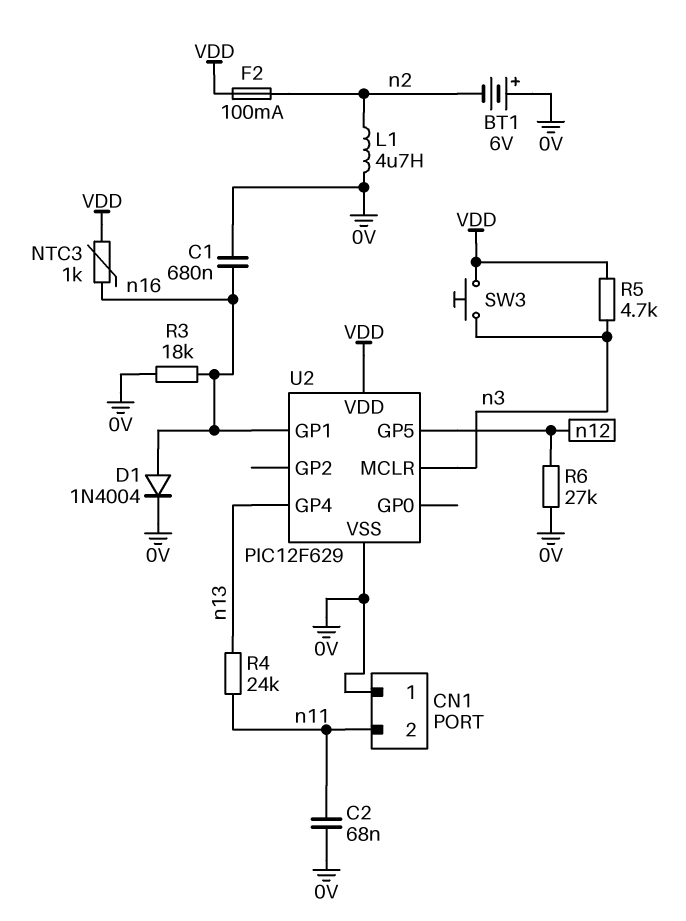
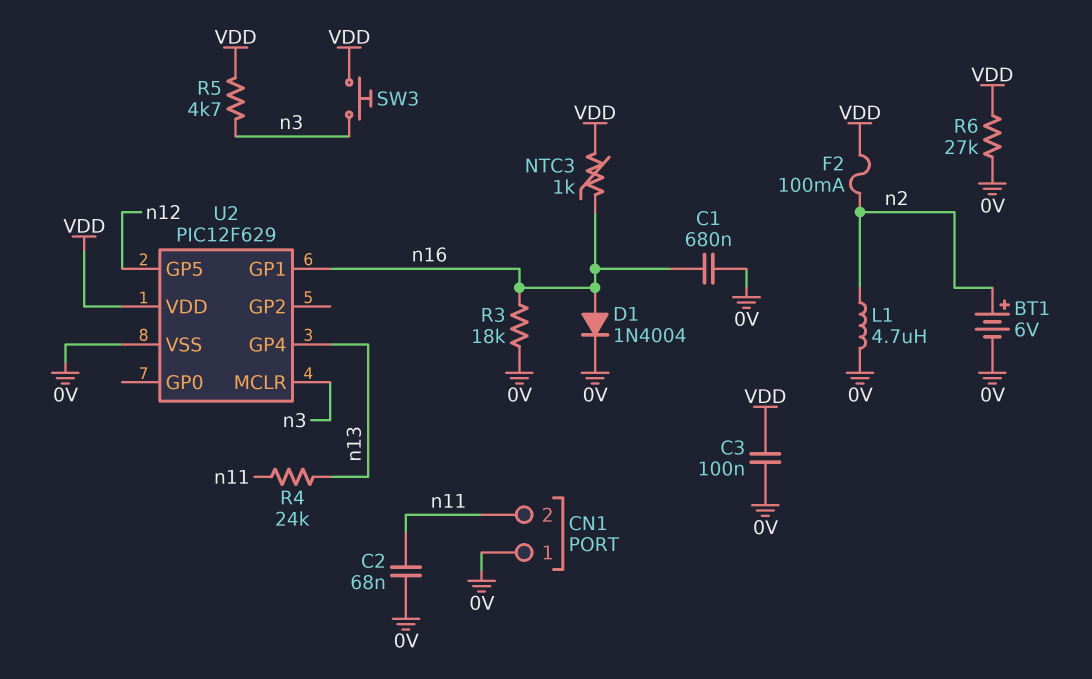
BT1: 6V (plus 0V, minus n2) -> 6V (plus n2, minus 0V)
C3: none -> 100nF (0V, VDD)
R6: 27k (0V, n12) -> 27k (0V, VDD)

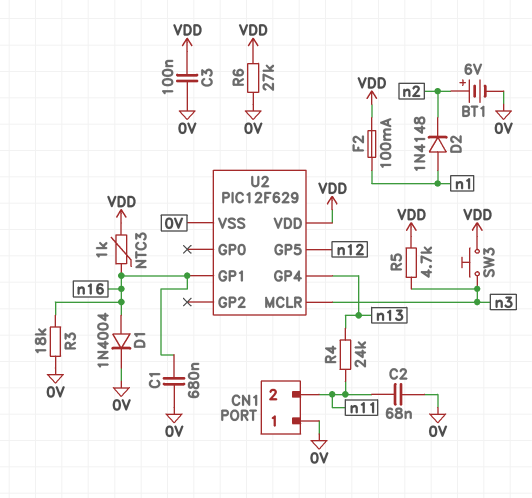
D2: none -> diode 1N4148 (A n1, K n2)
F2: 100mA (VDD, n2) -> 100mA (VDD, n1)
L1: 4.7uH (0V, n2) -> none

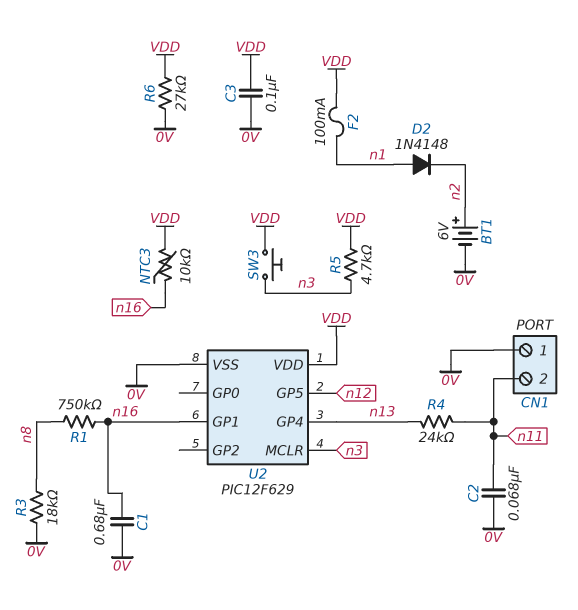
D1: diode 1N4004 (A n16, K 0V) -> none
NTC3: 1k (VDD, n16) -> 10k (VDD, n16)
R1: none -> 750k (n8, n16)
R3: 18k (0V, n16) -> 18k (0V, n8)

